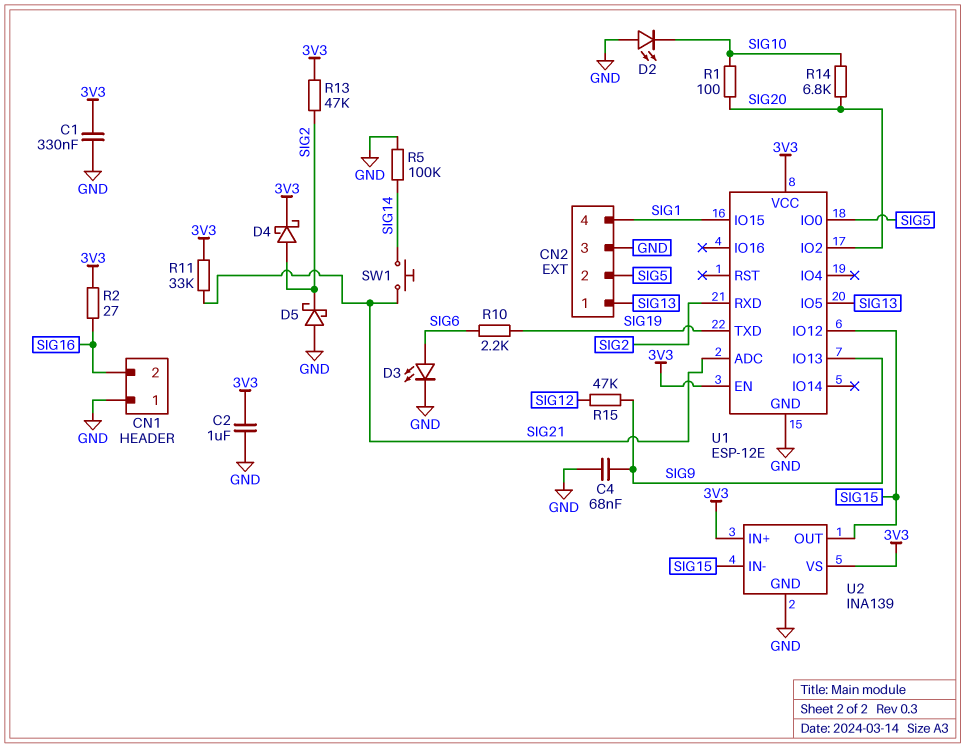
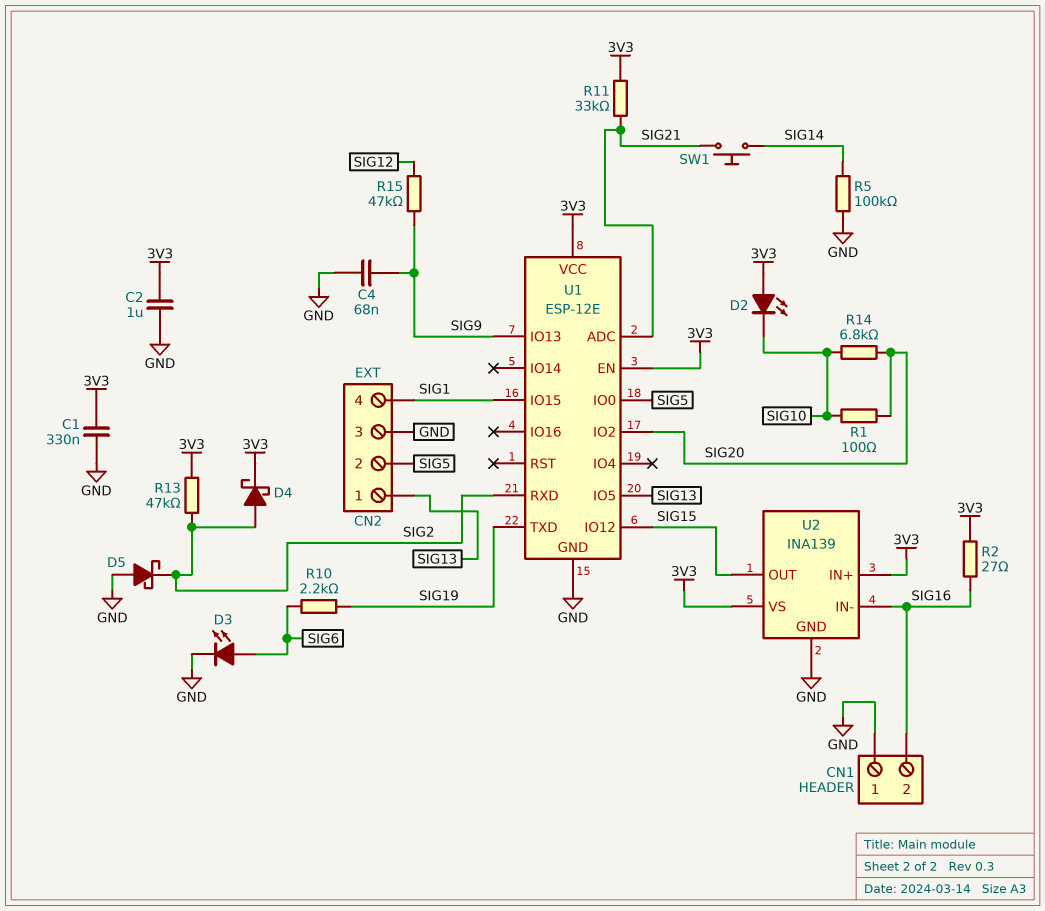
D2: LED (A GND, K SIG10) -> LED (A 3V3, K SIG10)
U2 pin IN-: SIG15 -> SIG16

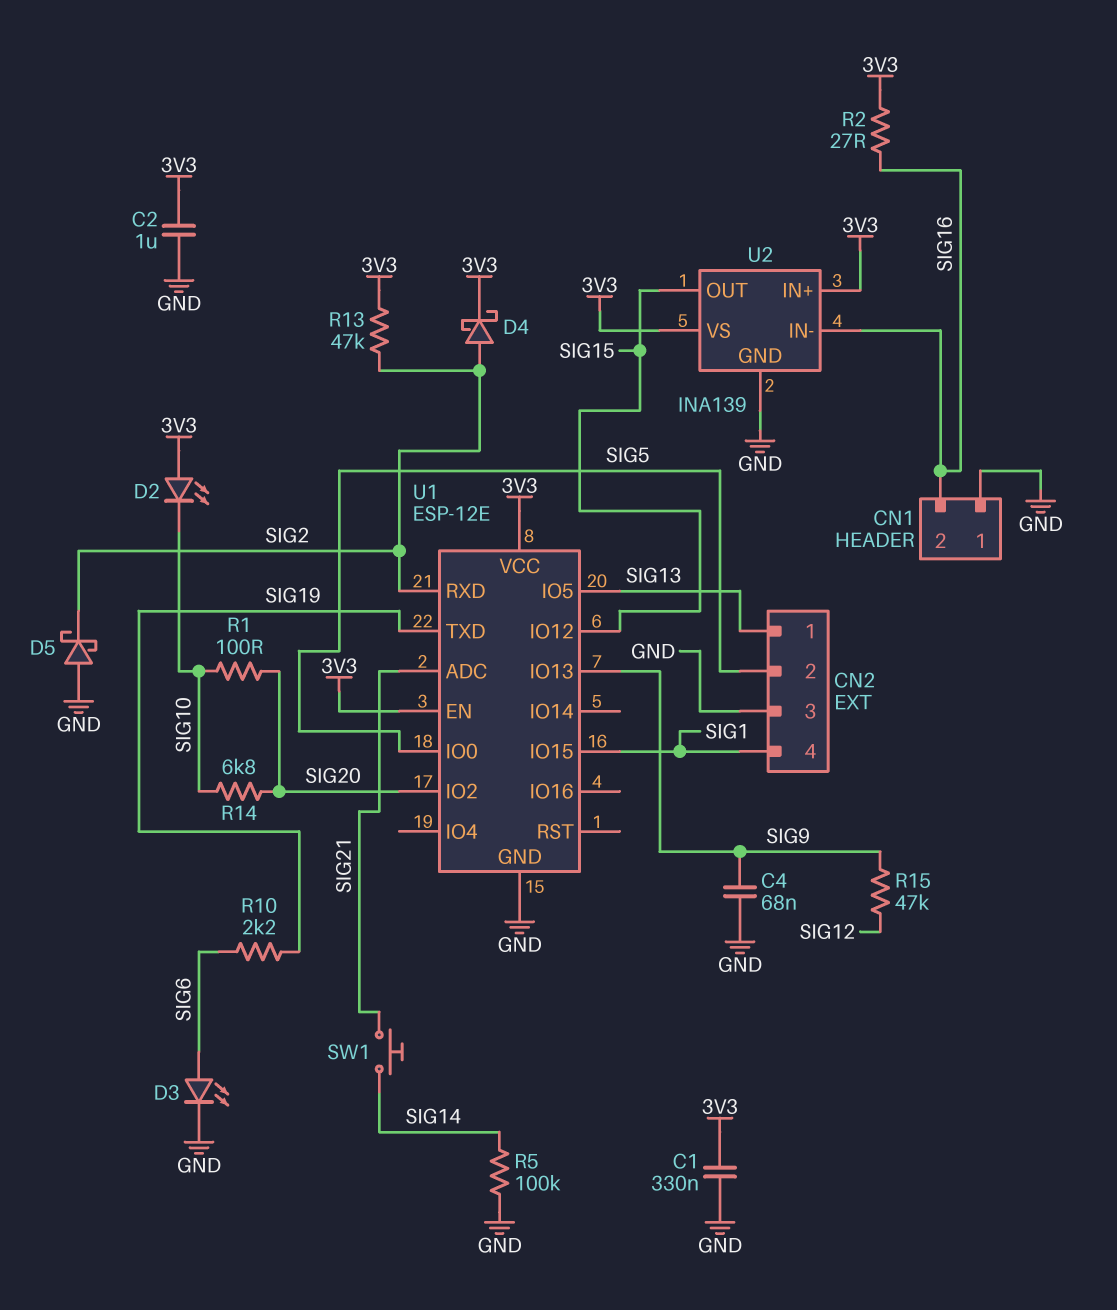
R11: 33k (3V3, SIG21) -> none

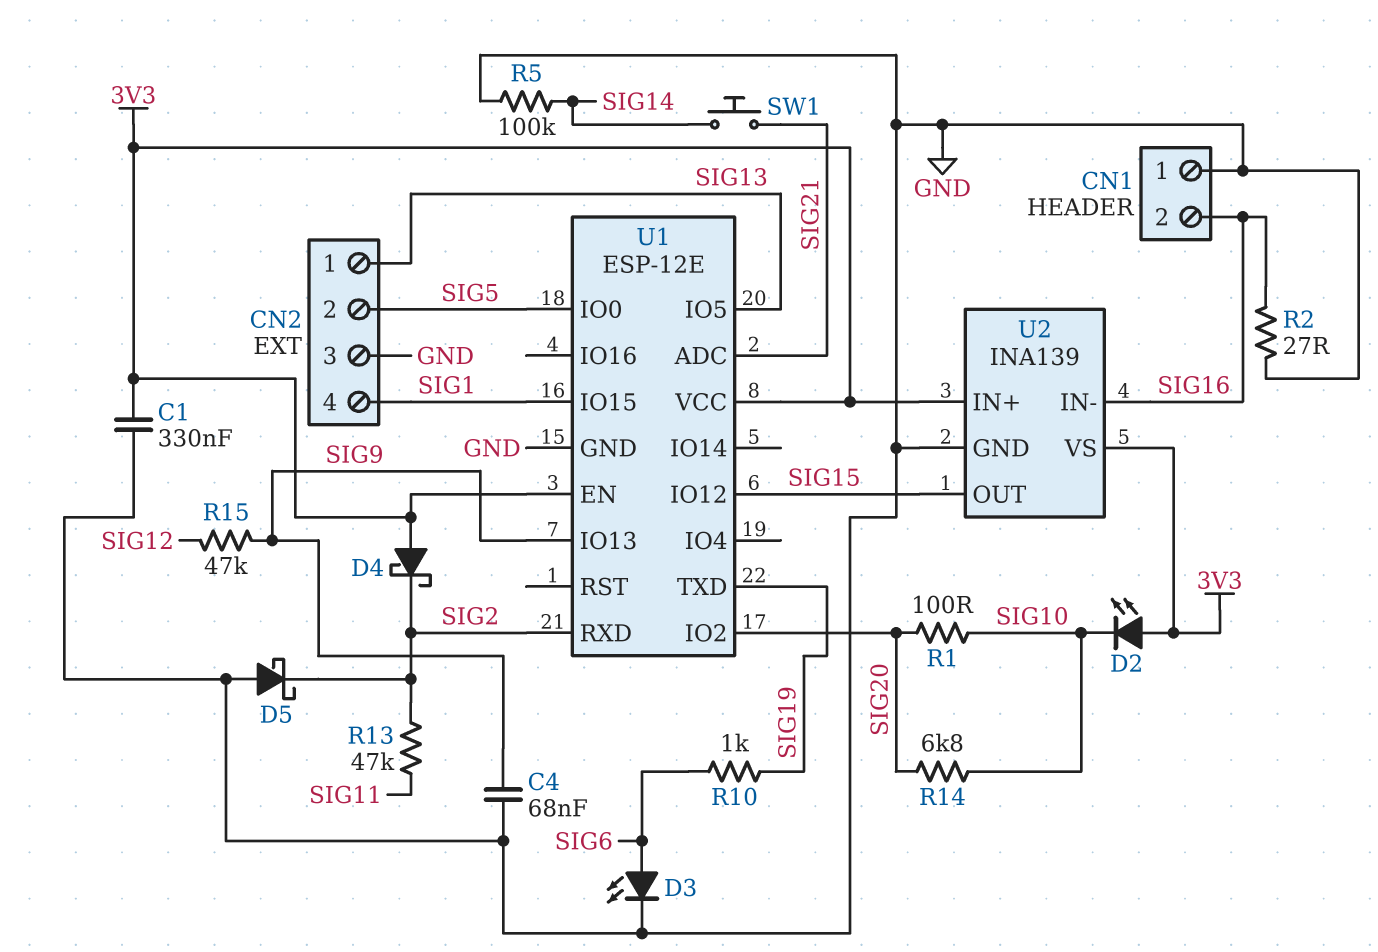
C2: 1uF (3V3, GND) -> none
D4: schottky (A SIG2, K 3V3) -> schottky (A 3V3, K SIG2)
R2: 27 (3V3, SIG16) -> 27 (GND, SIG16)
R10: 2.2k (SIG6, SIG19) -> 1k (SIG6, SIG19)
R13: 47k (3V3, SIG2) -> 47k (SIG2, SIG11)

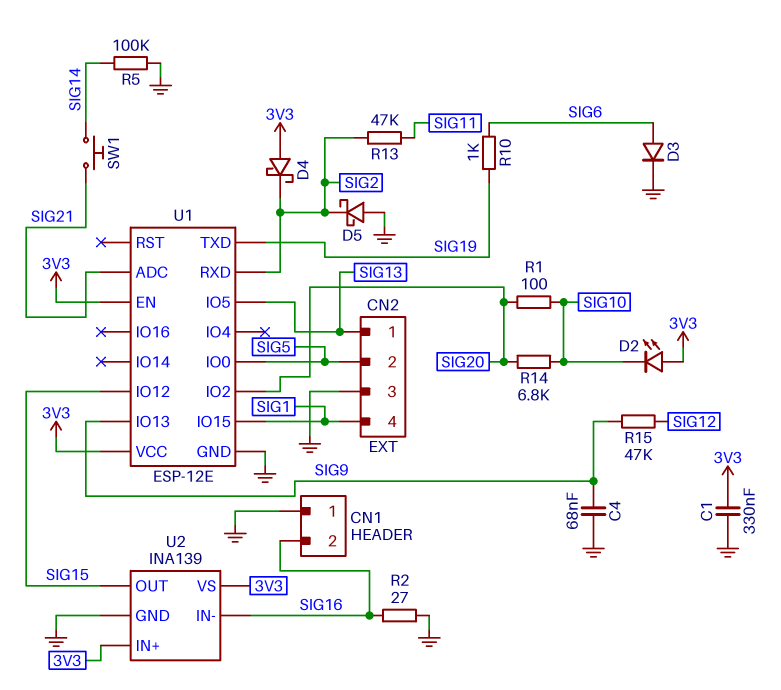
D3: LED (A SIG6, K GND) -> diode (A SIG6, K GND)

